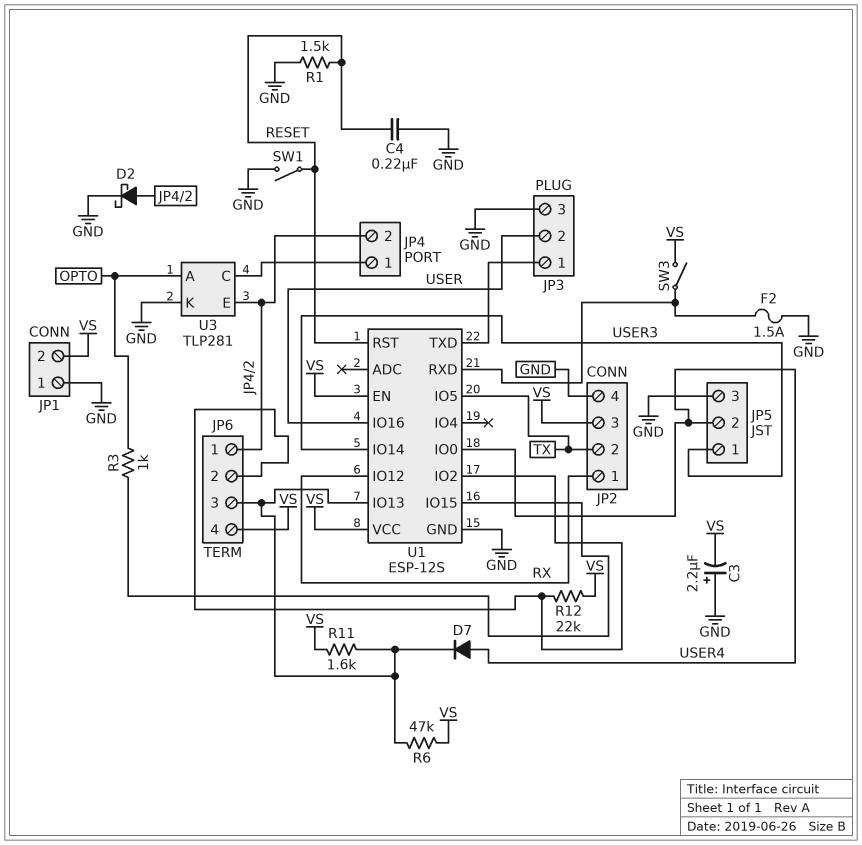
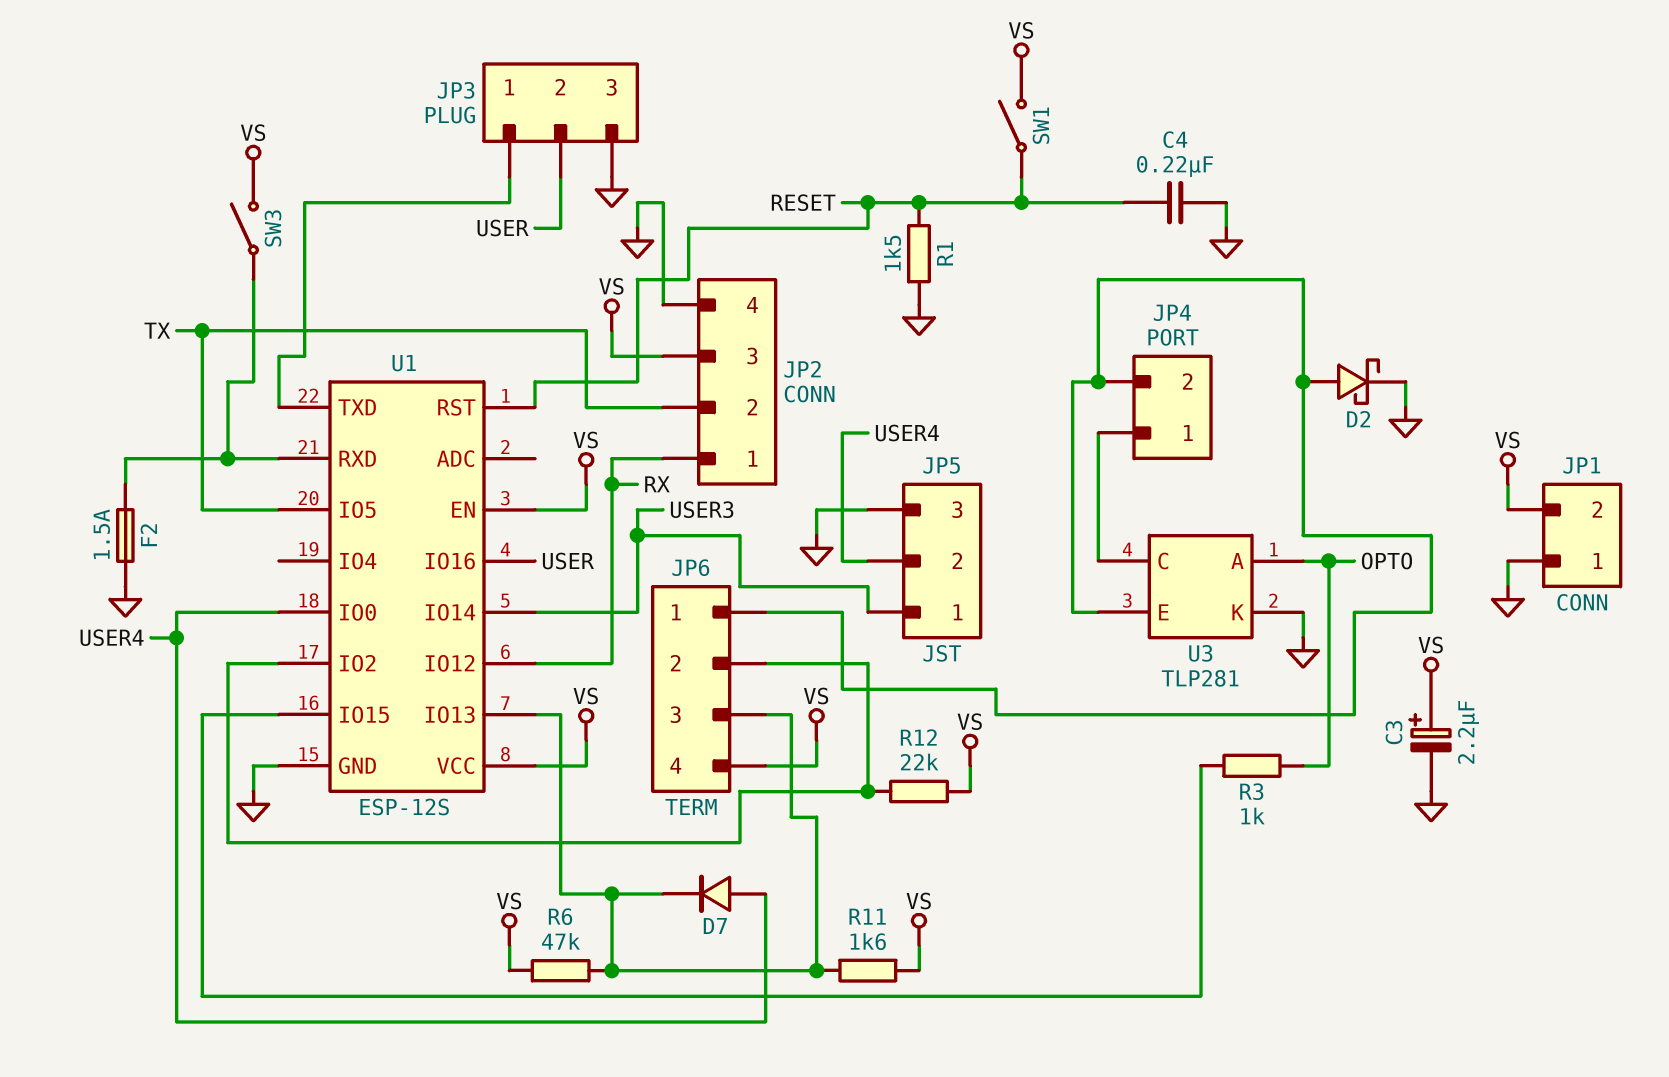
C3: 2.2uF (plus GND, minus VS) -> 2.2uF (plus VS, minus GND)
SW1: switch (GND, RESET) -> switch (RESET, VS)

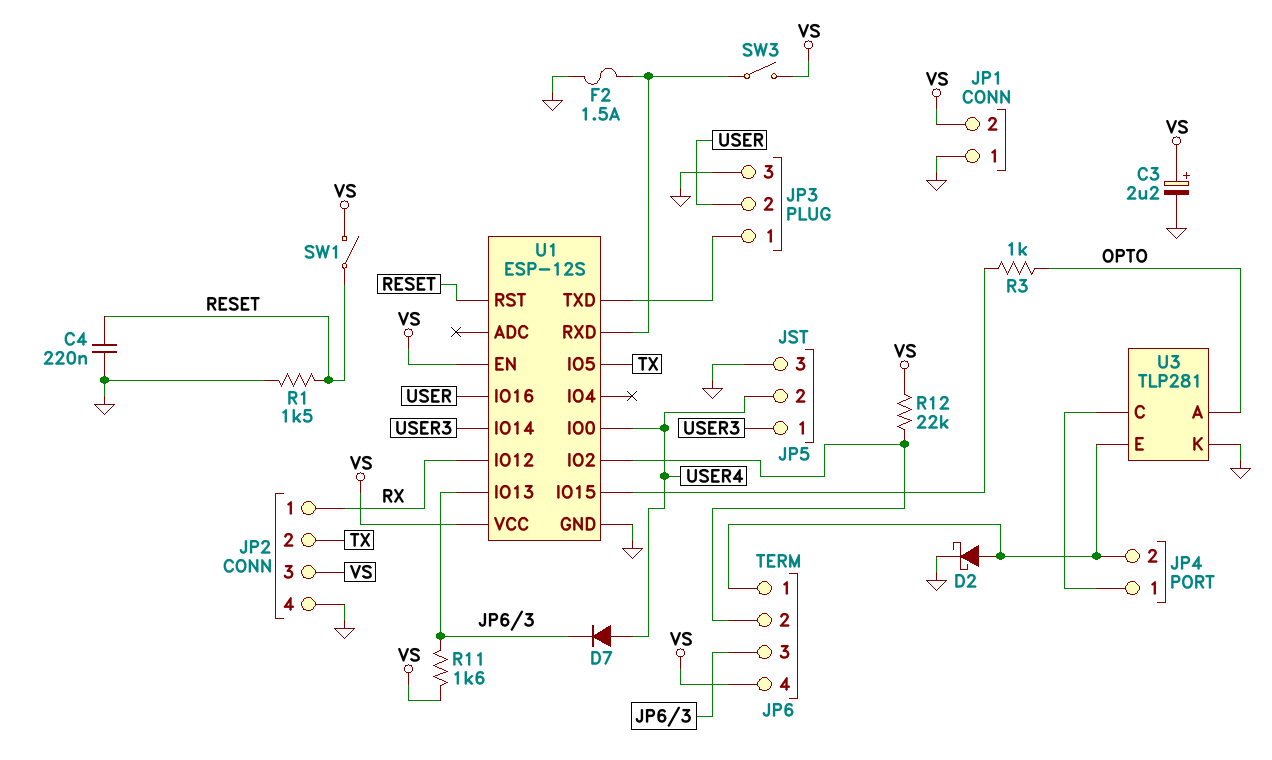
R6: 47k (JP6/3, VS) -> none

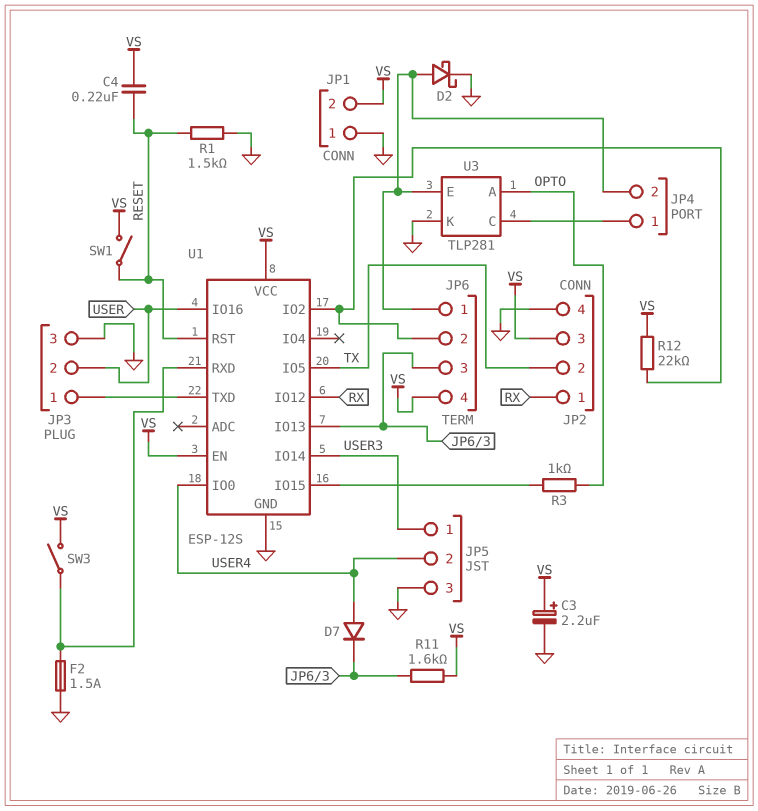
C4: 220nF (GND, RESET) -> 220nF (RESET, VS)

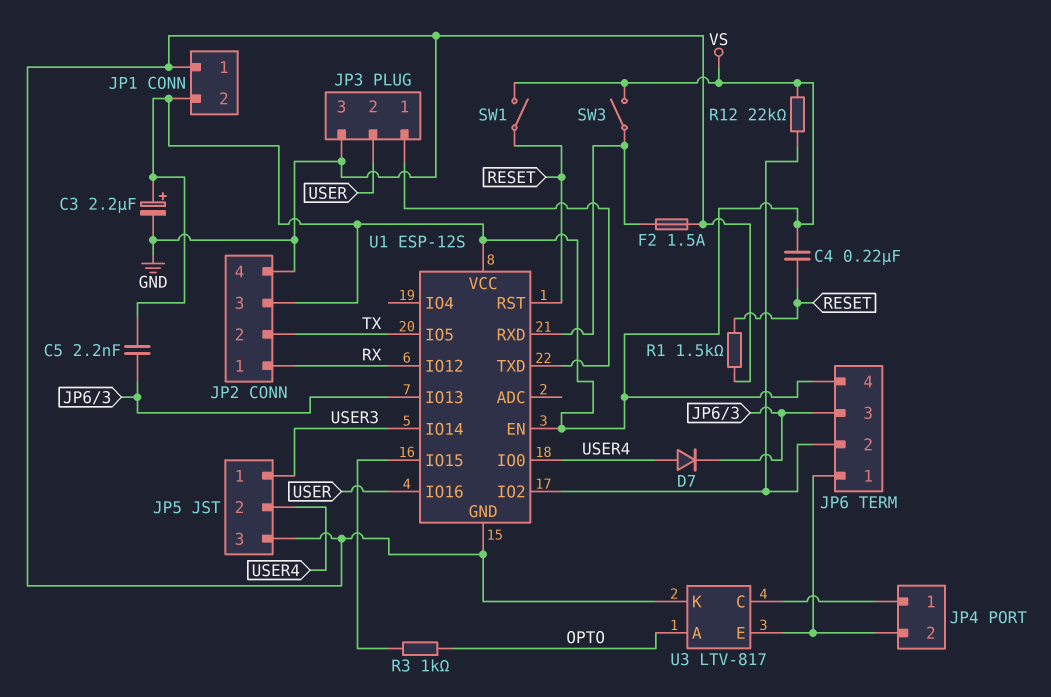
C5: none -> 2.2nF (JP6/3, VS)
D2: schottky (A JP4/2, K GND) -> none
R11: 1.6k (JP6/3, VS) -> none
U3: TLP281 -> LTV-817

